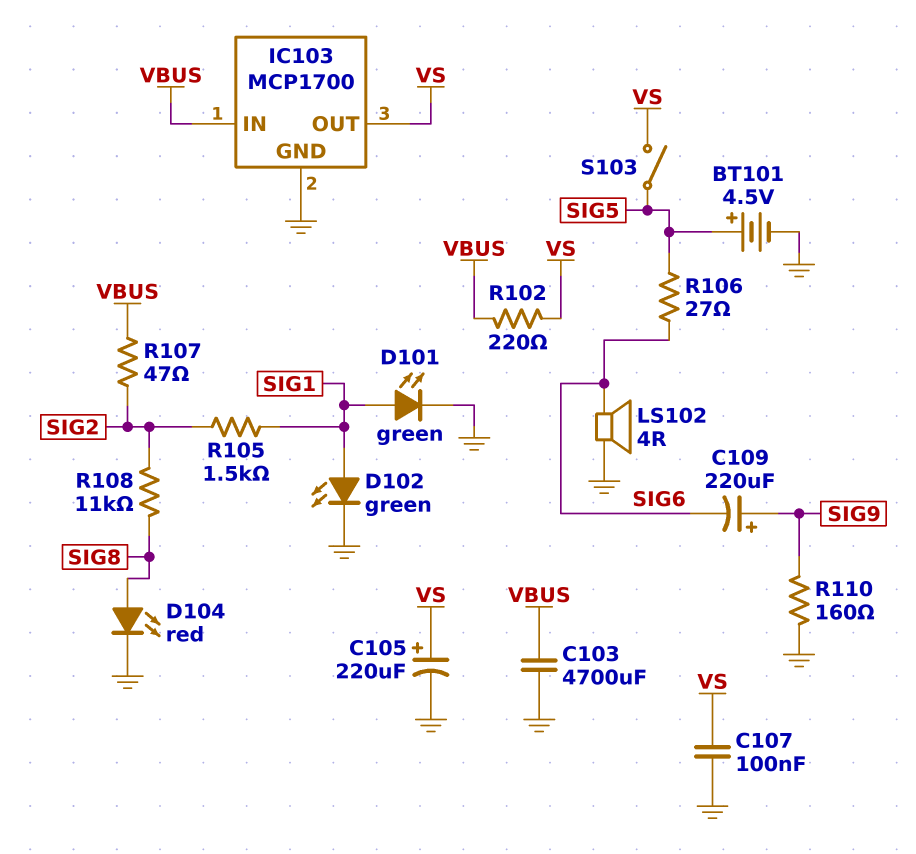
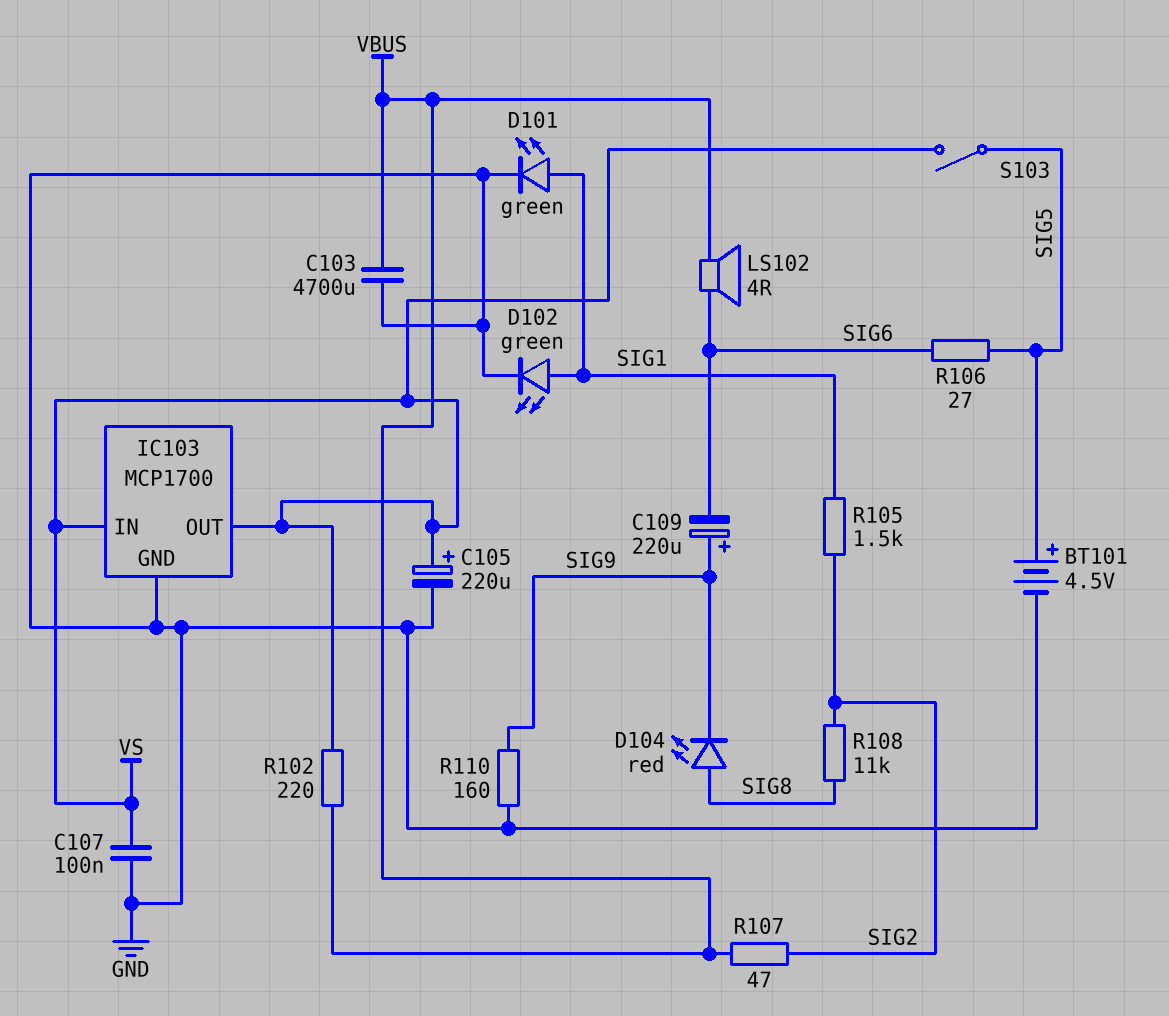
D104: LED red (A SIG8, K GND) -> LED red (A SIG8, K SIG9)
IC103 pin IN: VBUS -> VS
LS102: speaker 4R (GND, SIG6) -> speaker 4R (SIG6, VBUS)

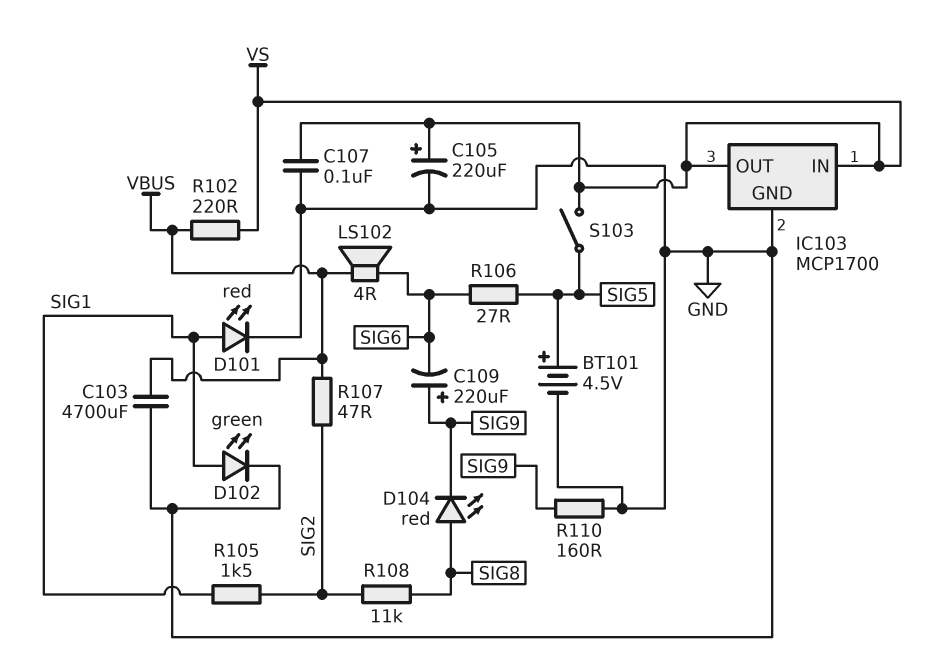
D101: LED green (A SIG1, K GND) -> LED red (A SIG1, K GND)

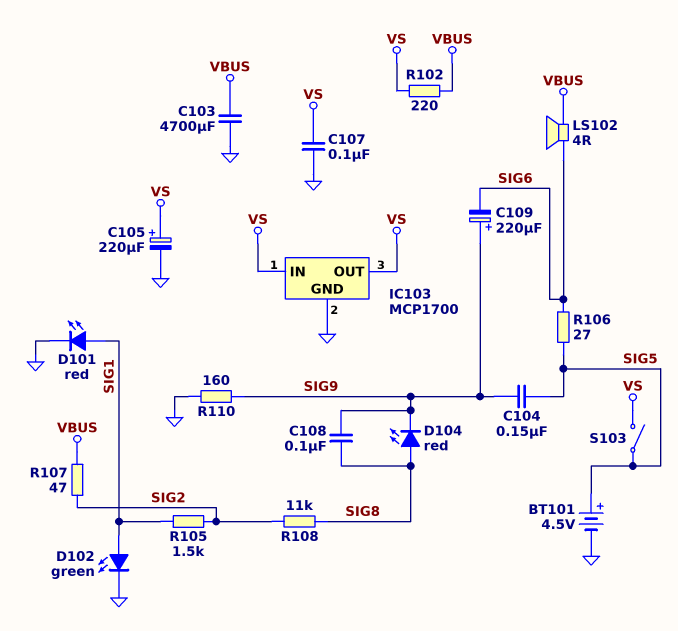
C104: none -> 150nF (SIG5, SIG9)
C108: none -> 100nF (SIG8, SIG9)

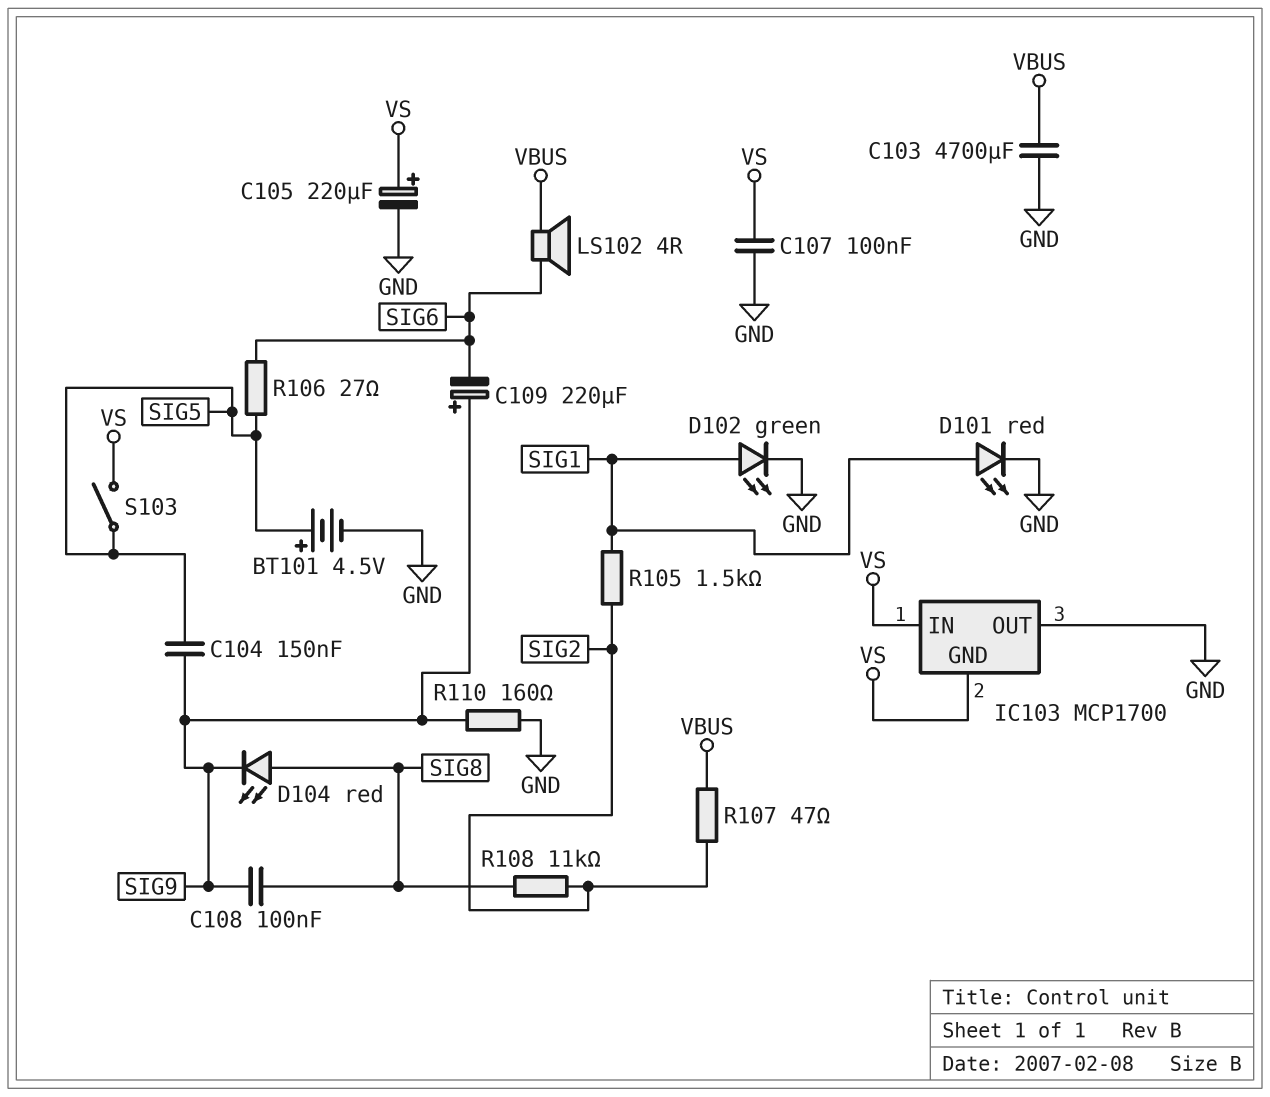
IC103 pin GND: GND -> VS
IC103 pin OUT: VS -> GND
R102: 220 (VBUS, VS) -> none

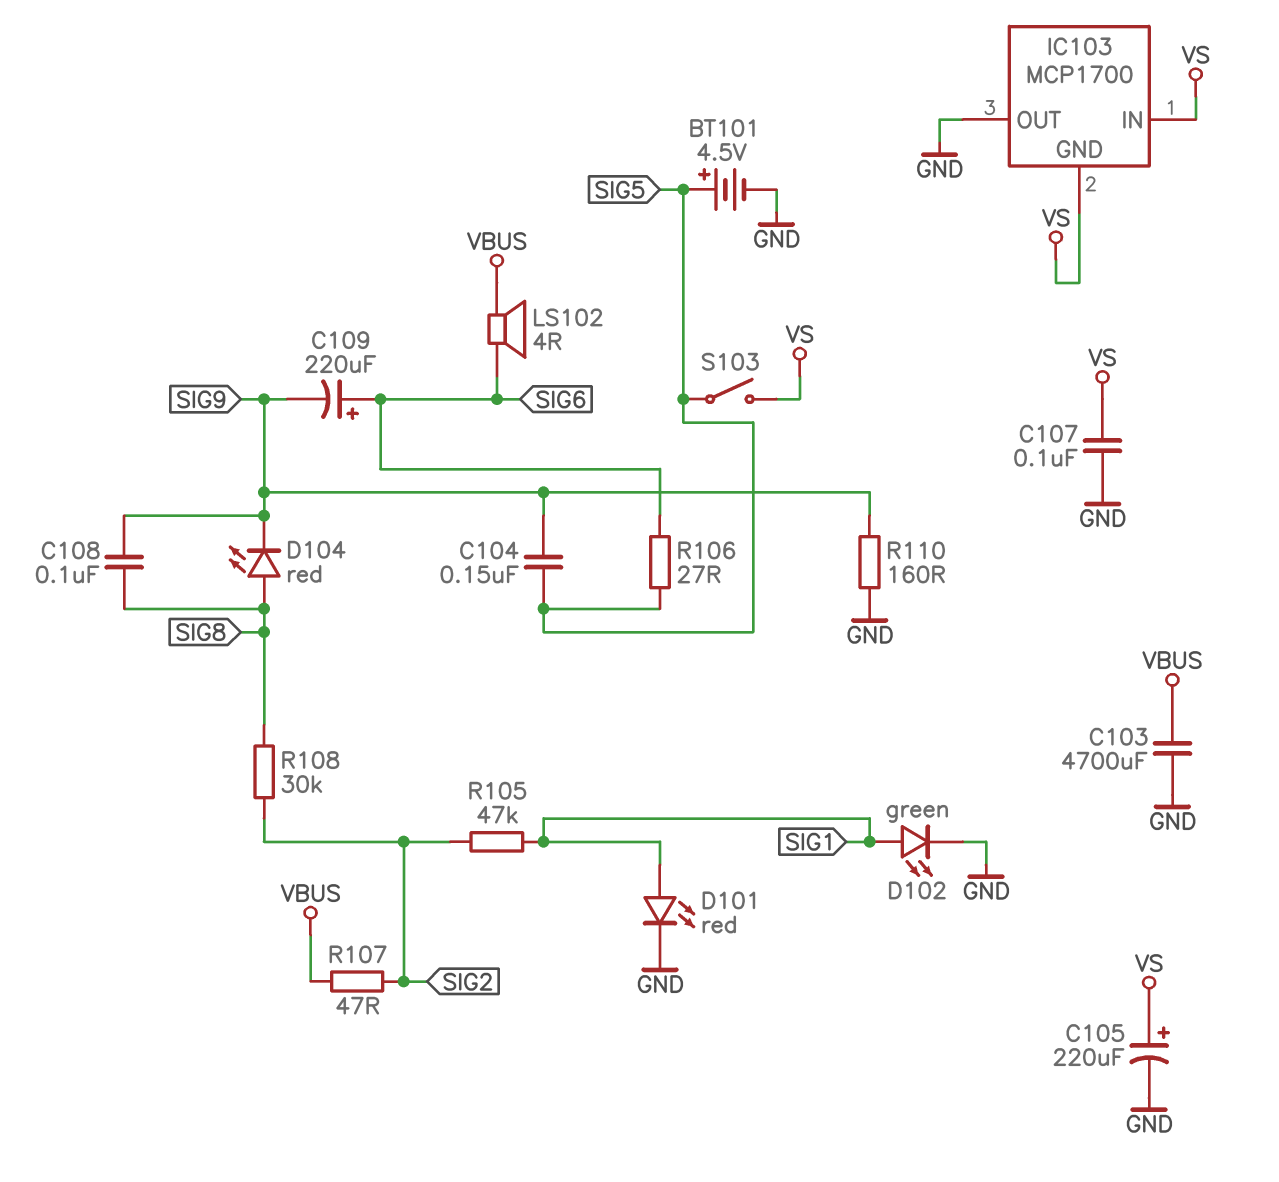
C109: 220uF (plus SIG9, minus SIG6) -> 220uF (plus SIG6, minus SIG9)
R105: 1.5k (SIG1, SIG2) -> 47k (SIG1, SIG2)
R108: 11k (SIG2, SIG8) -> 30k (SIG2, SIG8)

